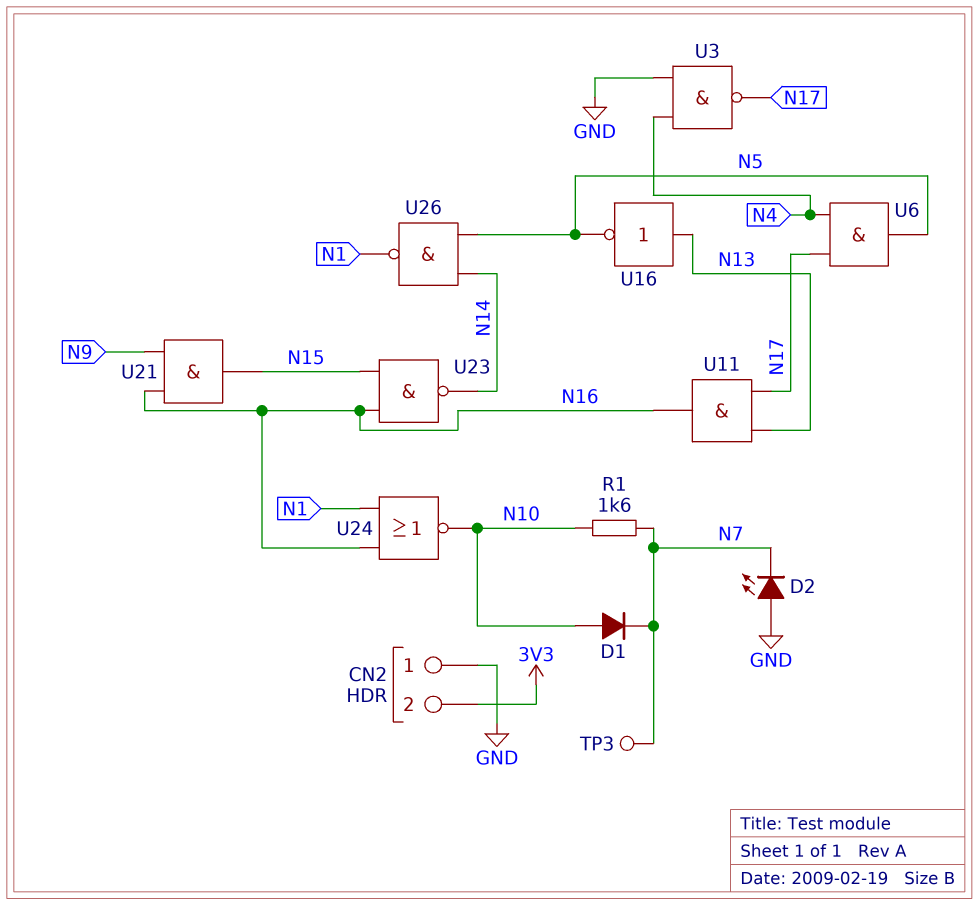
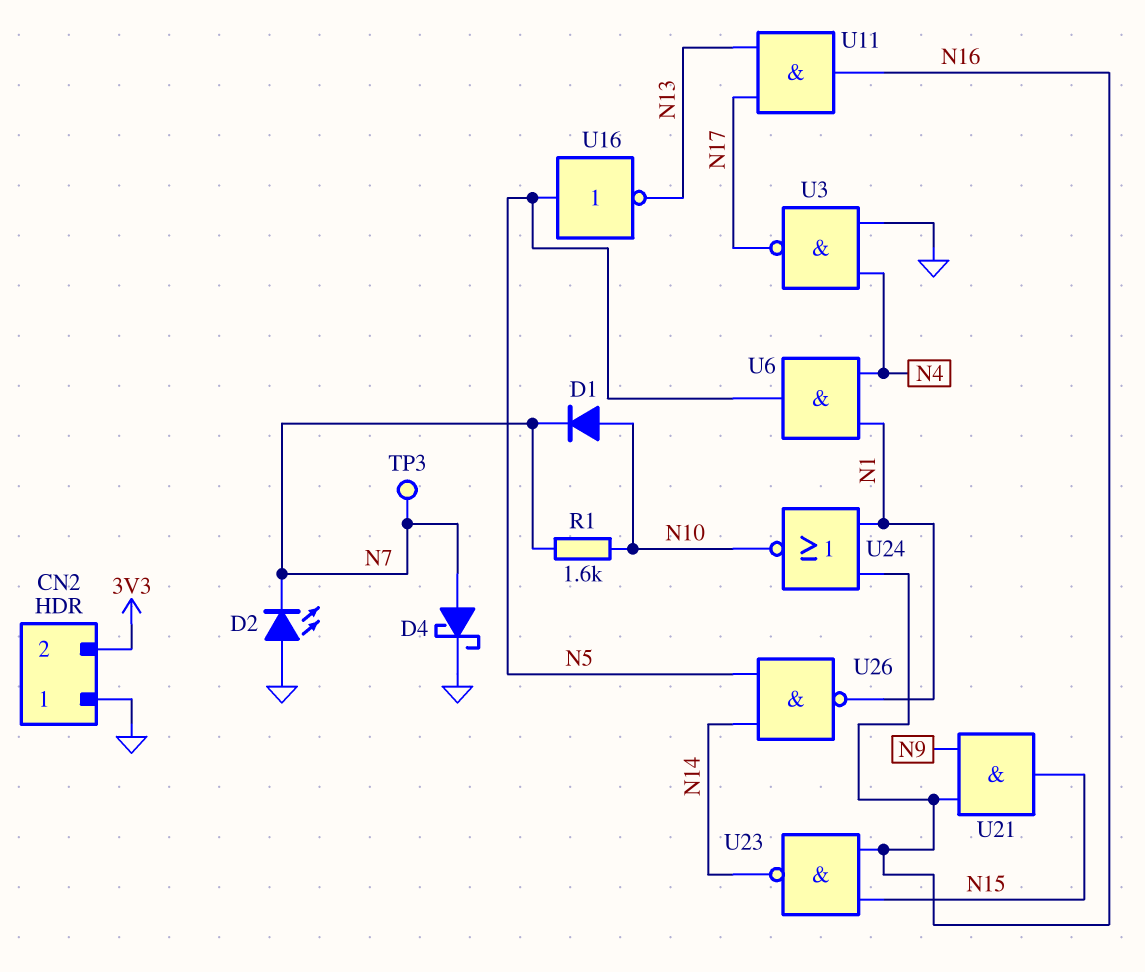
D4: none -> schottky (A N7, K GND)
U6: AND (in N4, in N17, out N5) -> AND (in N1, in N4, out N5)
U16: NOT (in N13, out N5) -> NOT (in N5, out N13)

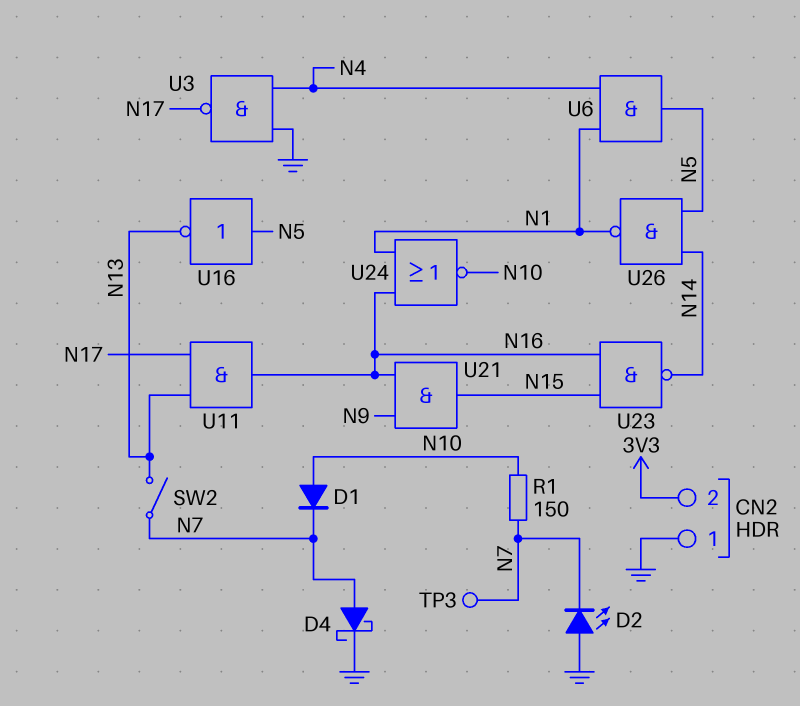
R1: 1.6k (N7, N10) -> 150 (N7, N10)
SW2: none -> switch (N7, N13)

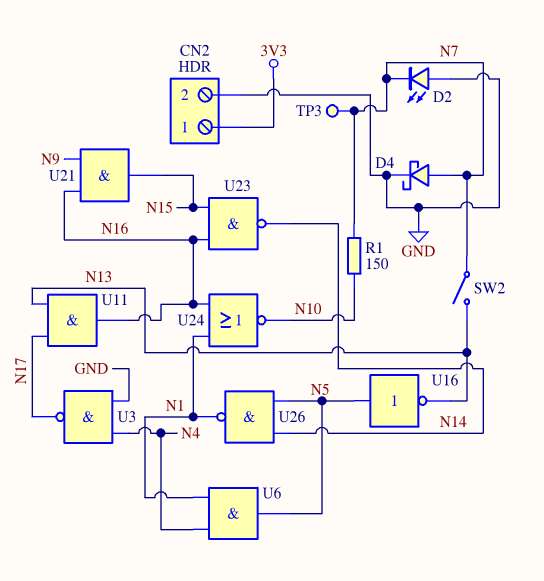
CN2 pin 1: GND -> 3V3
CN2 pin 2: 3V3 -> GND
D1: diode (A N10, K N7) -> none

